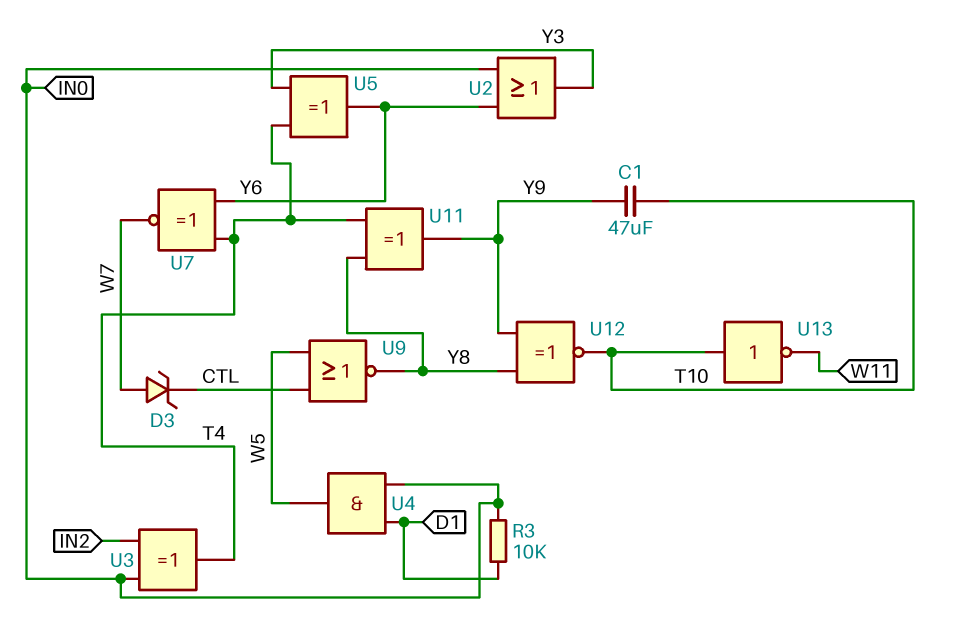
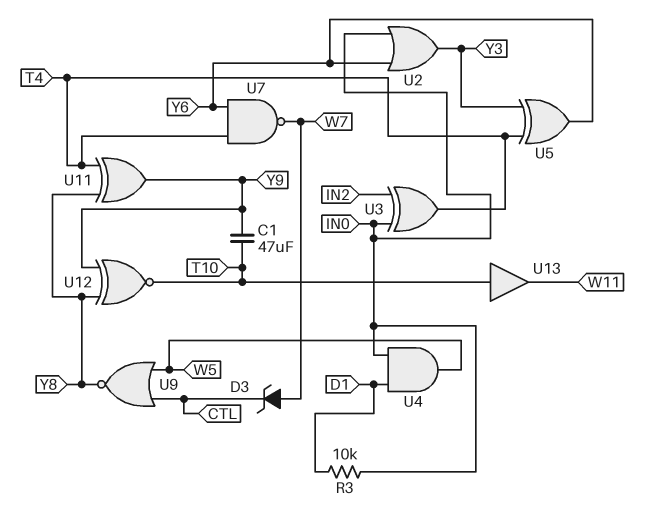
U7: XNOR (in T4, in Y6, out W7) -> NAND (in T4, in Y6, out W7)
U13: NOT (in T10, out W11) -> buffer (in T10, out W11)

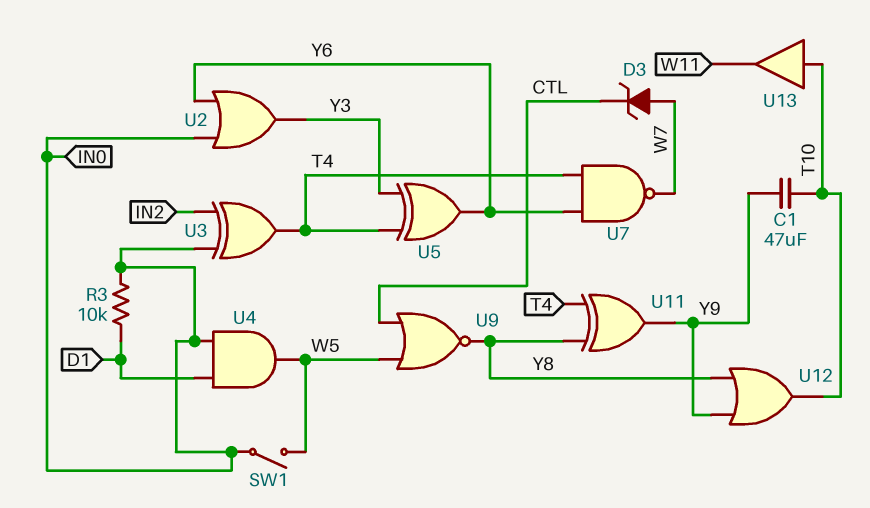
SW1: none -> switch (IN0, W5)
U12: XNOR (in Y8, in Y9, out T10) -> OR (in Y8, in Y9, out T10)

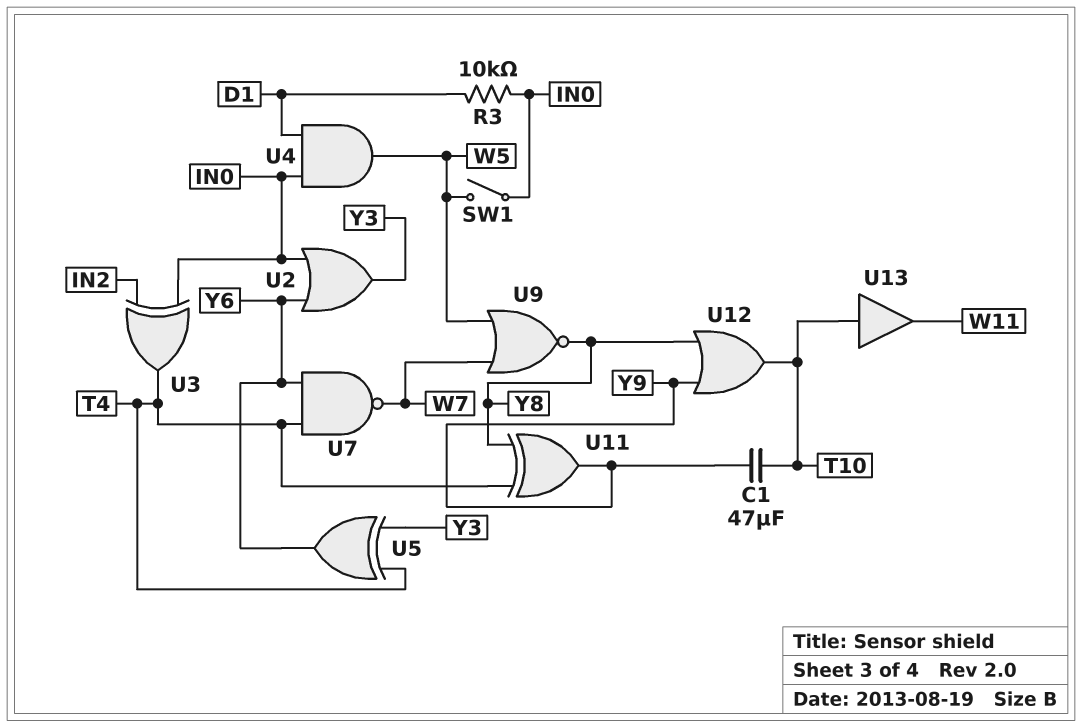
D3: zener (A W7, K CTL) -> none
U9: NOR (in CTL, in W5, out Y8) -> NOR (in W5, in W7, out Y8)

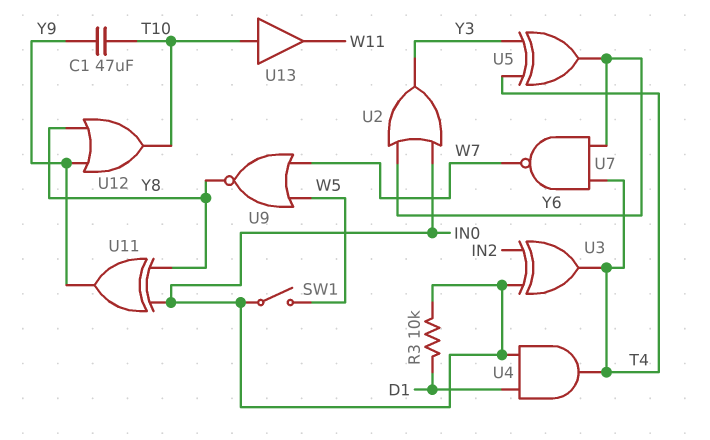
U4: AND (in D1, in IN0, out W5) -> AND (in D1, in IN0, out T4)
U11: XOR (in T4, in Y8, out Y9) -> XOR (in IN0, in Y8, out Y9)

